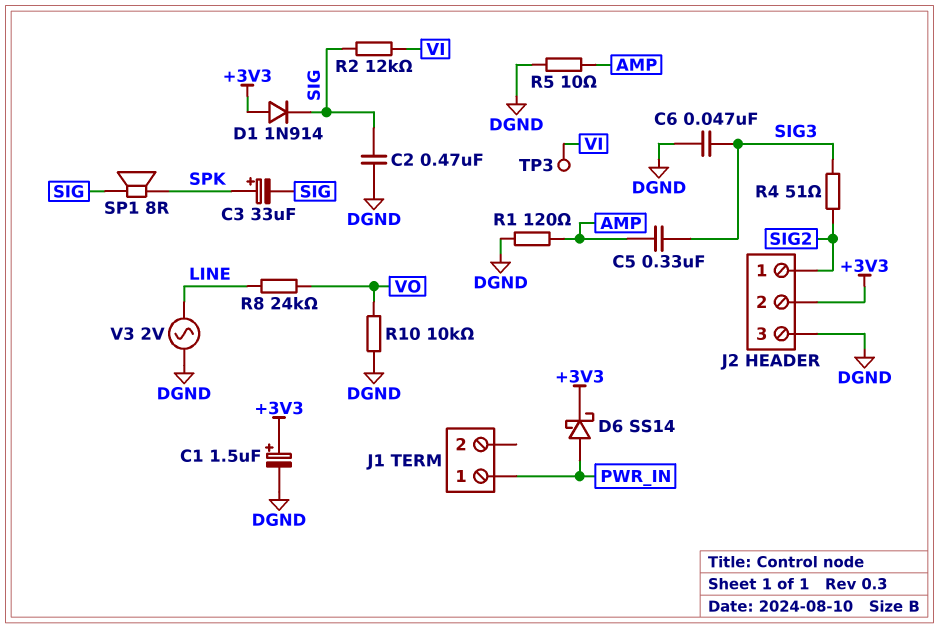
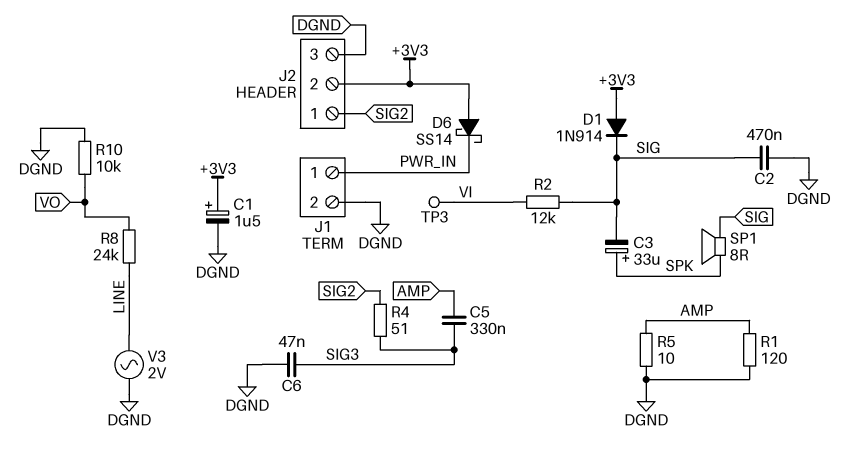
D6: schottky SS14 (A PWR_IN, K +3V3) -> schottky SS14 (A +3V3, K PWR_IN)
J1 pin 2: none -> DGND

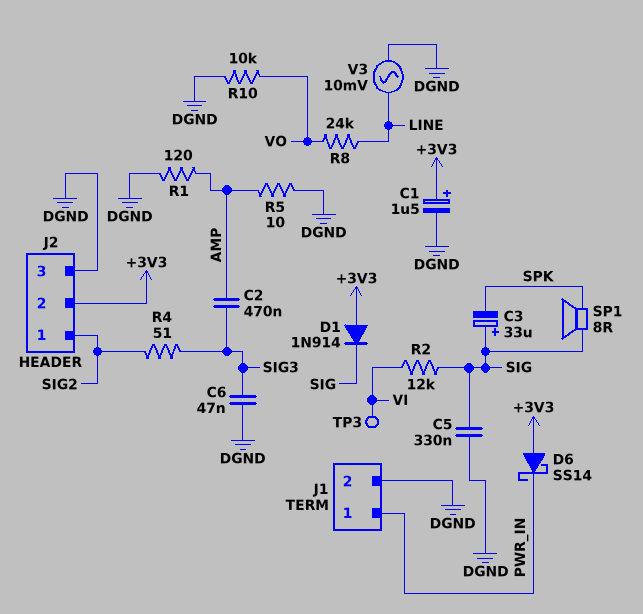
C2: 470nF (DGND, SIG) -> 470nF (AMP, SIG3)
C3: 33uF (plus SPK, minus SIG) -> 33uF (plus SIG, minus SPK)
C5: 330nF (AMP, SIG3) -> 330nF (DGND, SIG)
V3: AC 2V (DGND, LINE) -> AC 10mV (DGND, LINE)

